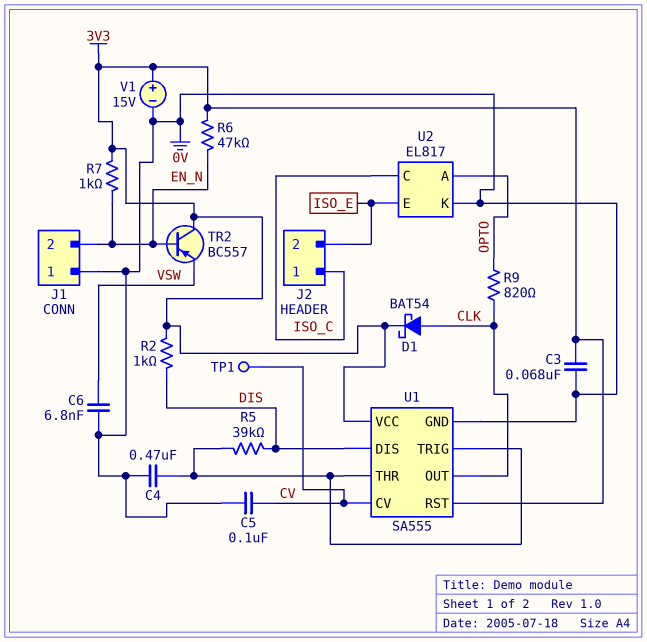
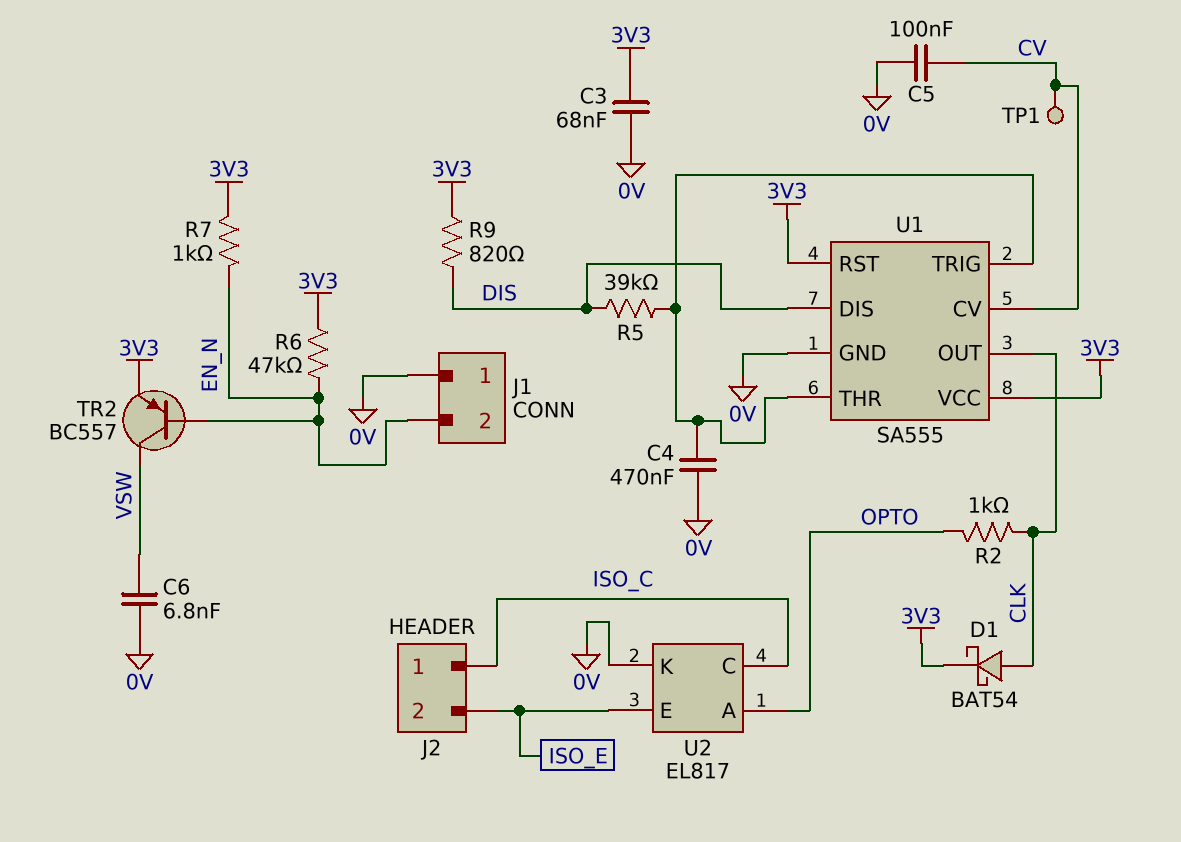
R2: 1k (3V3, DIS) -> 1k (CLK, OPTO)
R9: 820 (CLK, OPTO) -> 820 (3V3, DIS)
TR2: PNP BC557 (B EN_N, C 3V3, E VSW) -> PNP BC557 (B EN_N, C VSW, E 3V3)
V1: 15V (plus 3V3, minus 0V) -> none

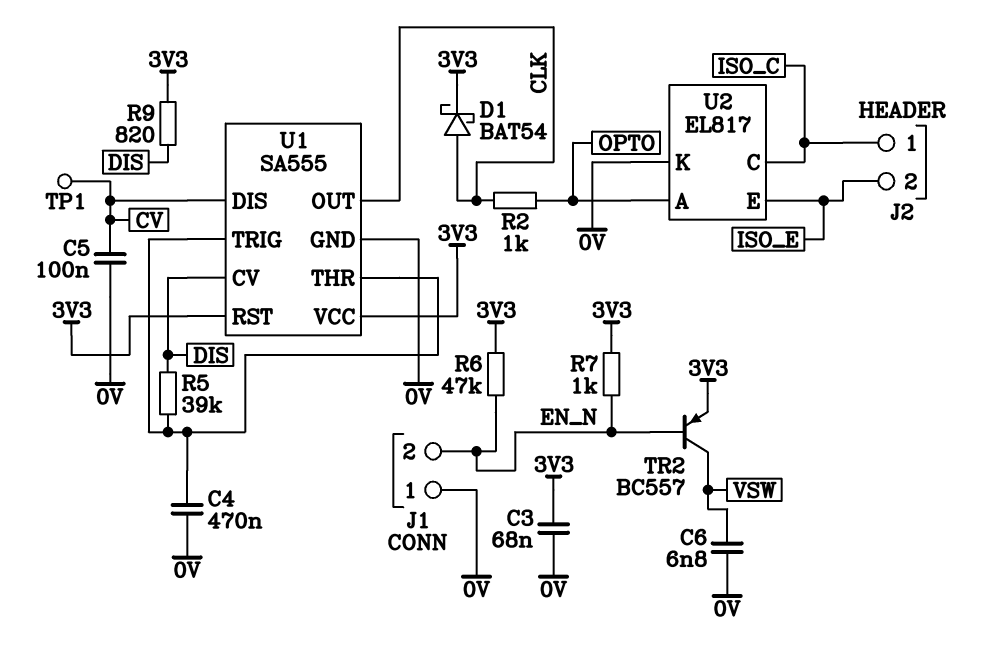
U1 pin CV: CV -> DIS
U1 pin DIS: DIS -> CV

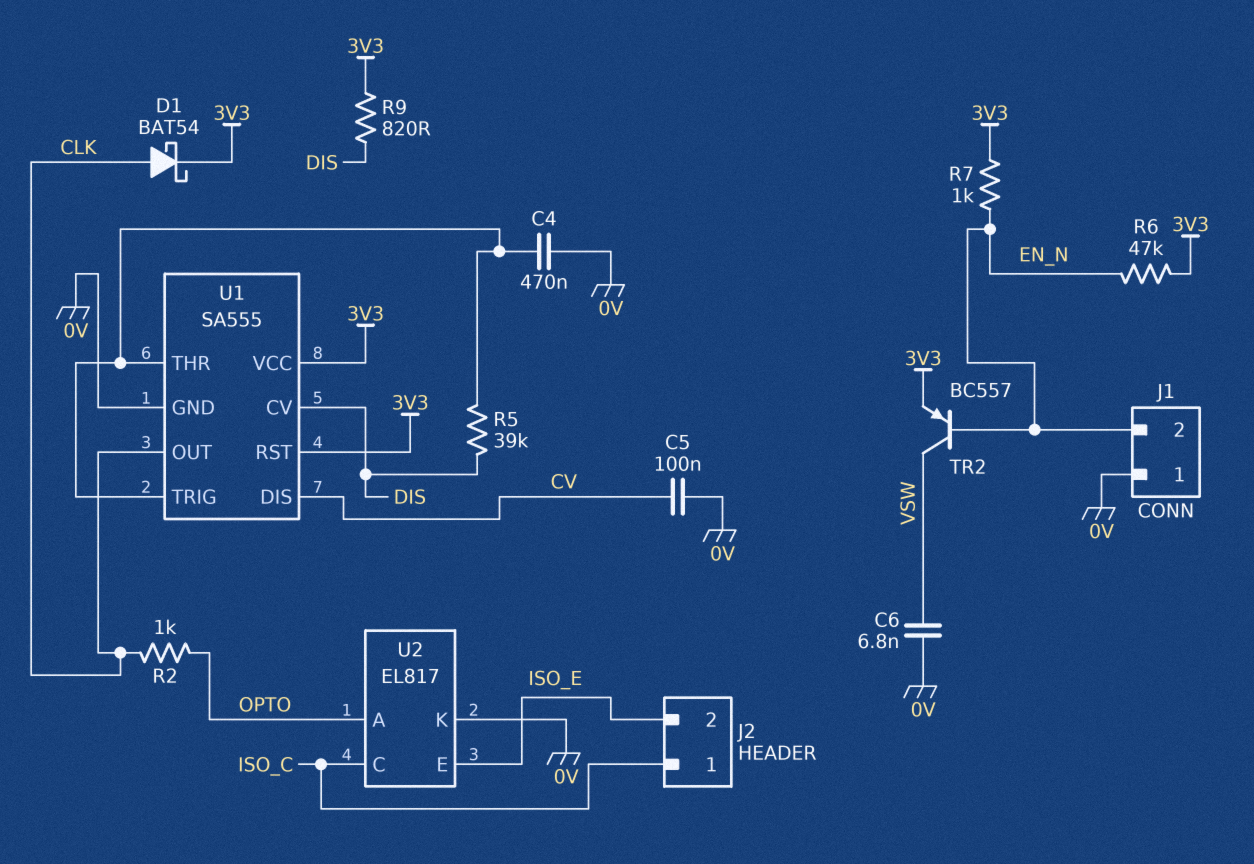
C3: 68nF (0V, 3V3) -> none
TP1: test point (CV) -> none

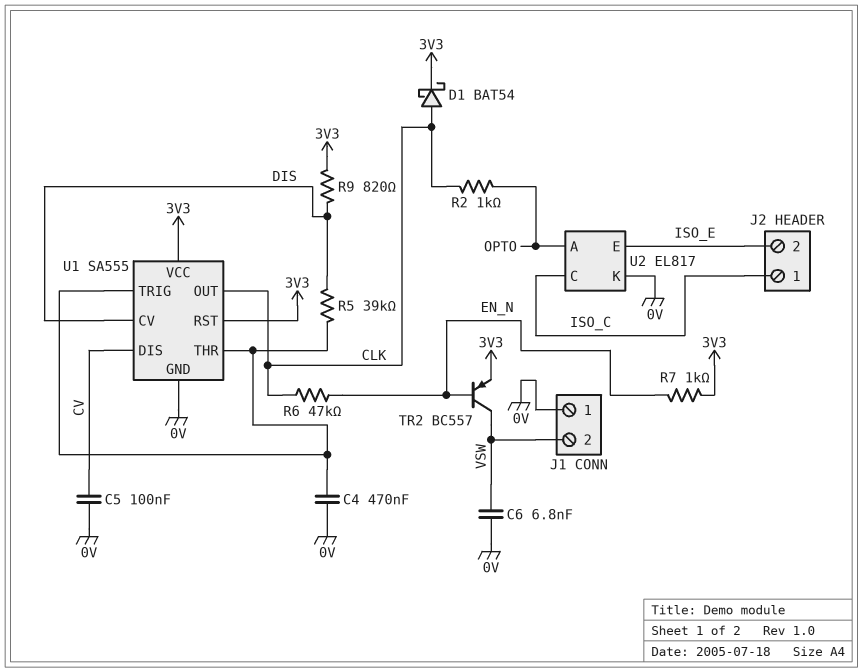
J1 pin 2: EN_N -> VSW
R6: 47k (3V3, EN_N) -> 47k (CLK, EN_N)

